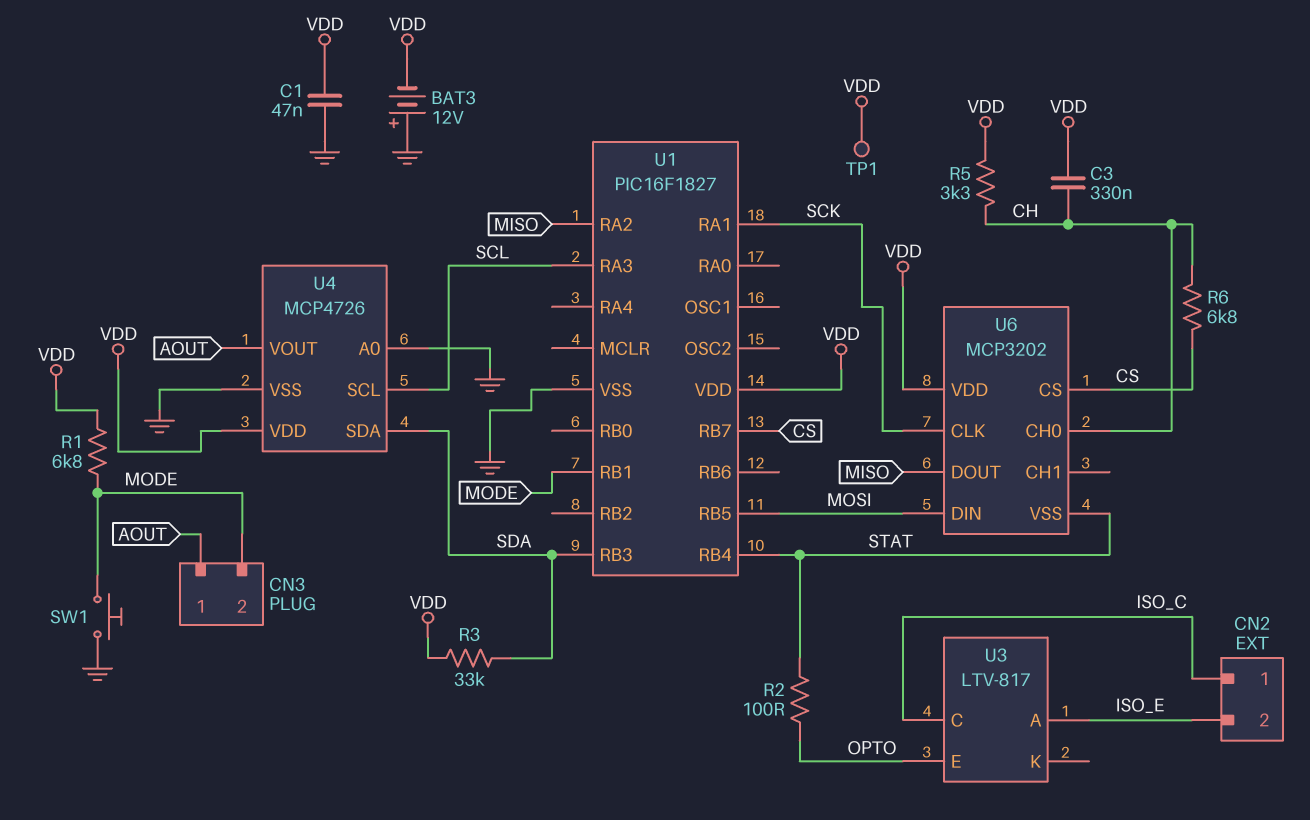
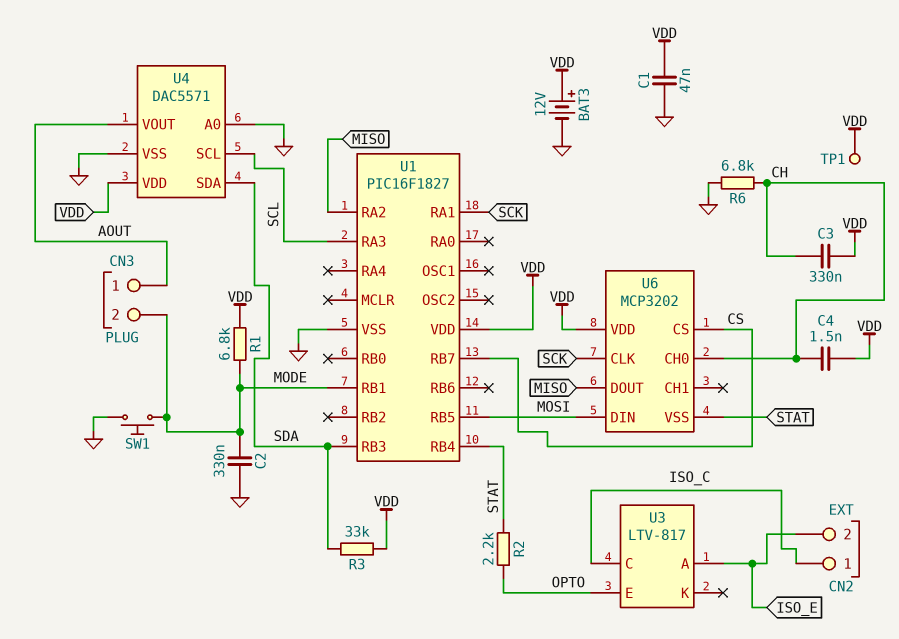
BAT3: 12V (plus GND, minus VDD) -> 12V (plus VDD, minus GND)
C2: none -> 330nF (GND, MODE)
C4: none -> 1.5nF (CH, VDD)
R2: 100 (OPTO, STAT) -> 2.2k (OPTO, STAT)
R5: 3.3k (CH, VDD) -> none
R6: 6.8k (CH, CS) -> 6.8k (CH, GND)
U4: MCP4726 -> DAC5571

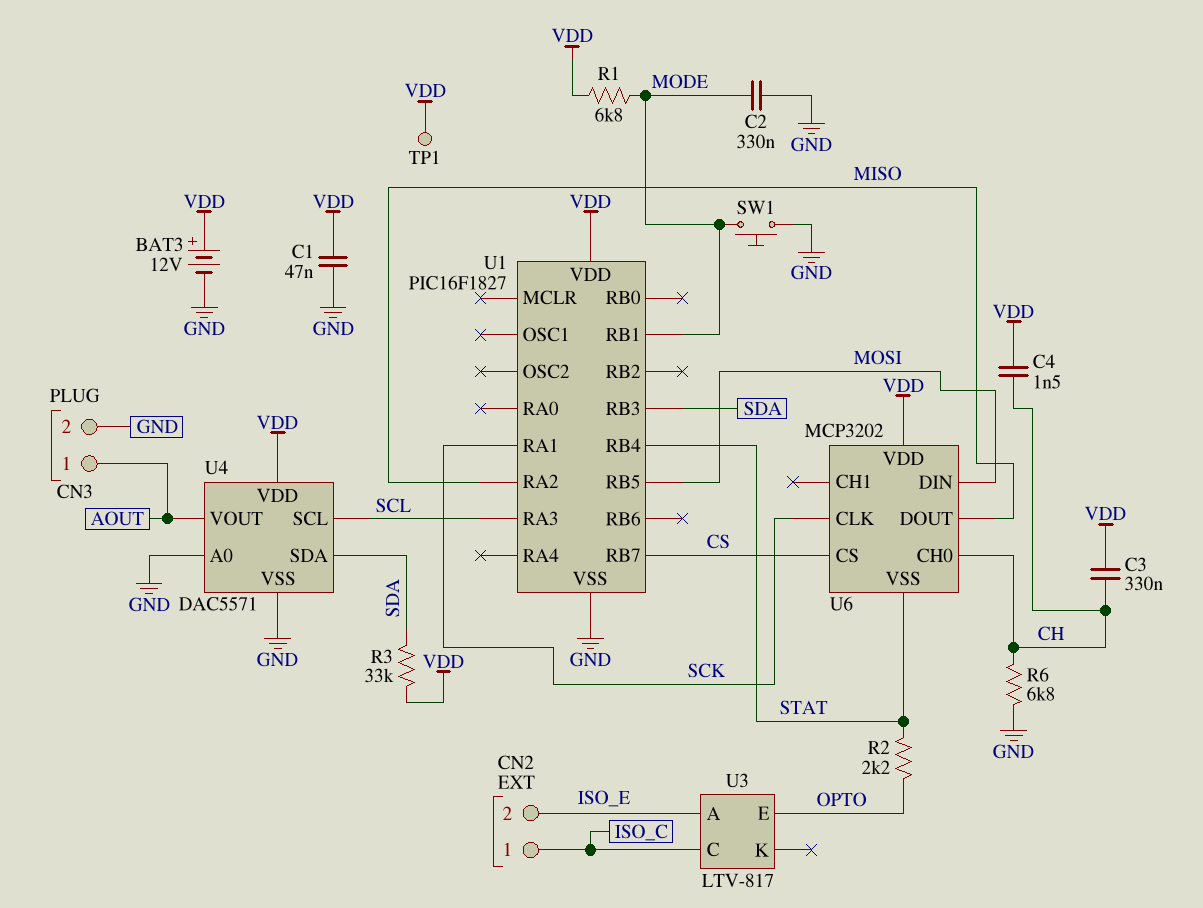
CN3 pin 2: MODE -> GND

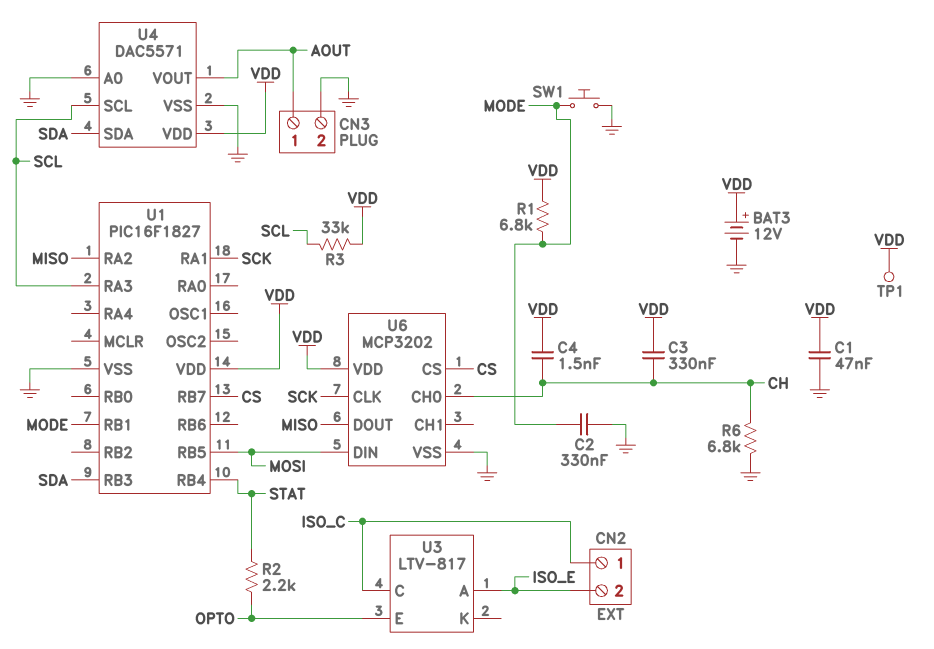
R3: 33k (SDA, VDD) -> 33k (SCL, VDD)
U6 pin VSS: STAT -> GND

